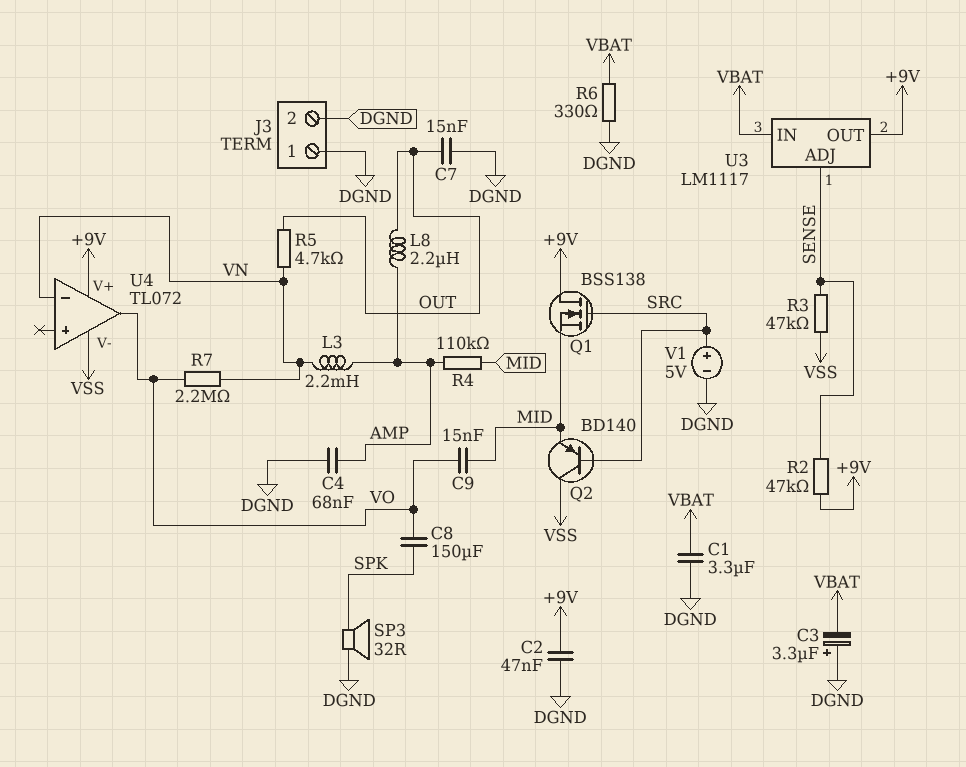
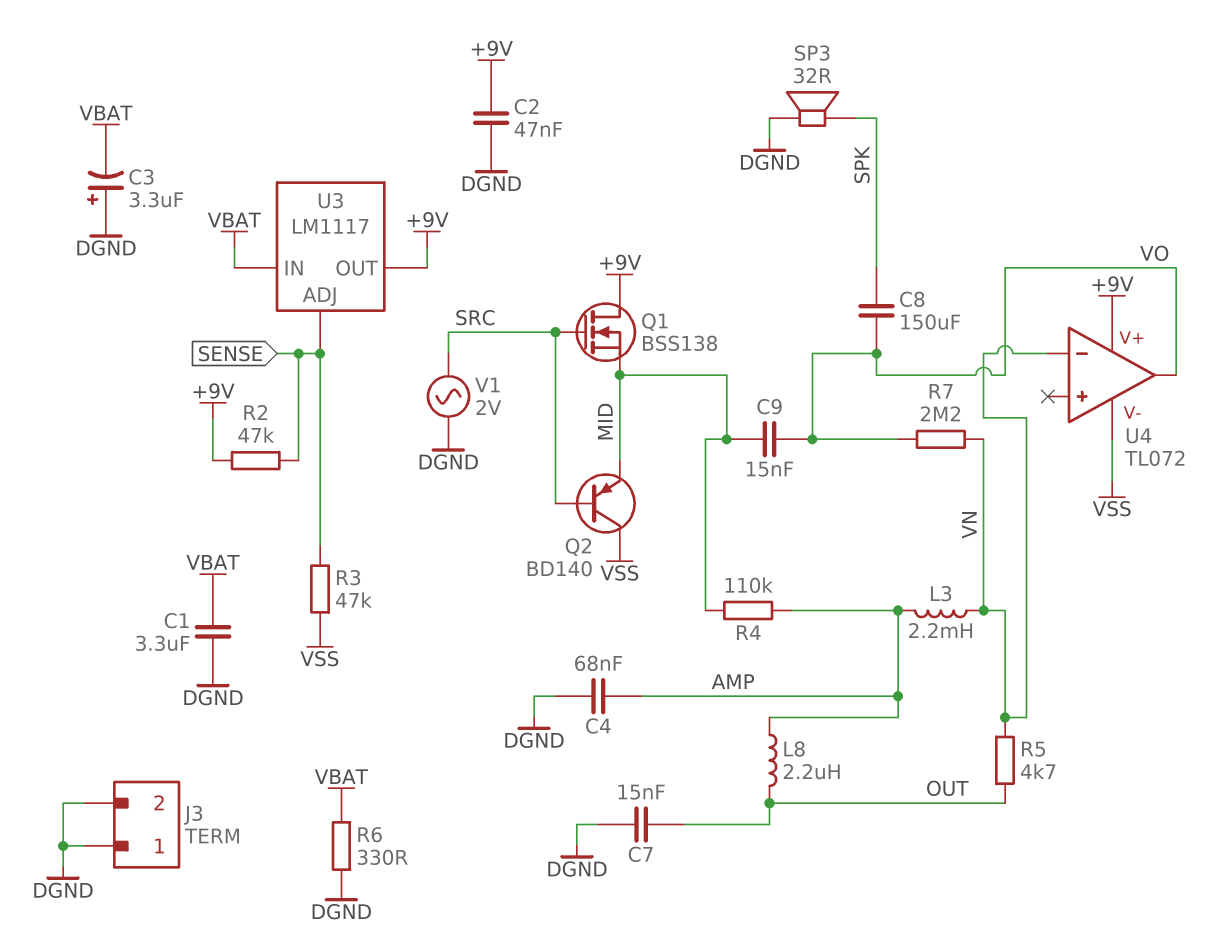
V1: 5V (plus SRC, minus DGND) -> AC 2V (DGND, SRC)

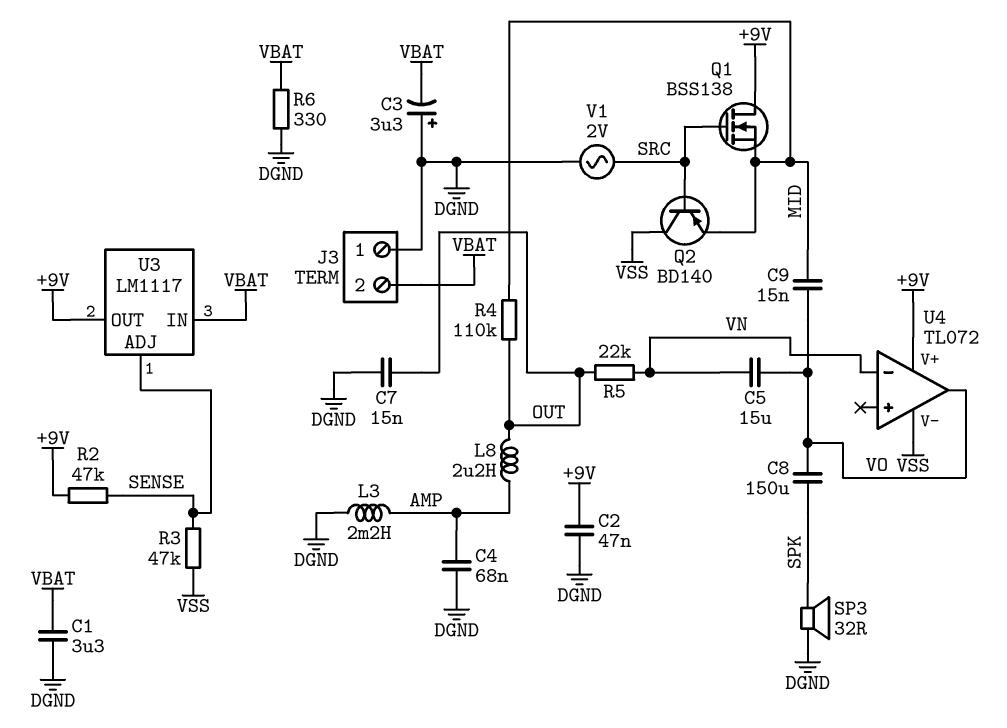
C5: none -> 15uF (VN, VO)
J3 pin 2: DGND -> VBAT
L3: 2.2mH (AMP, VN) -> 2.2mH (AMP, DGND)
R4: 110k (AMP, MID) -> 110k (MID, OUT)
R5: 4.7k (OUT, VN) -> 22k (OUT, VN)
R7: 2.2M (VN, VO) -> none

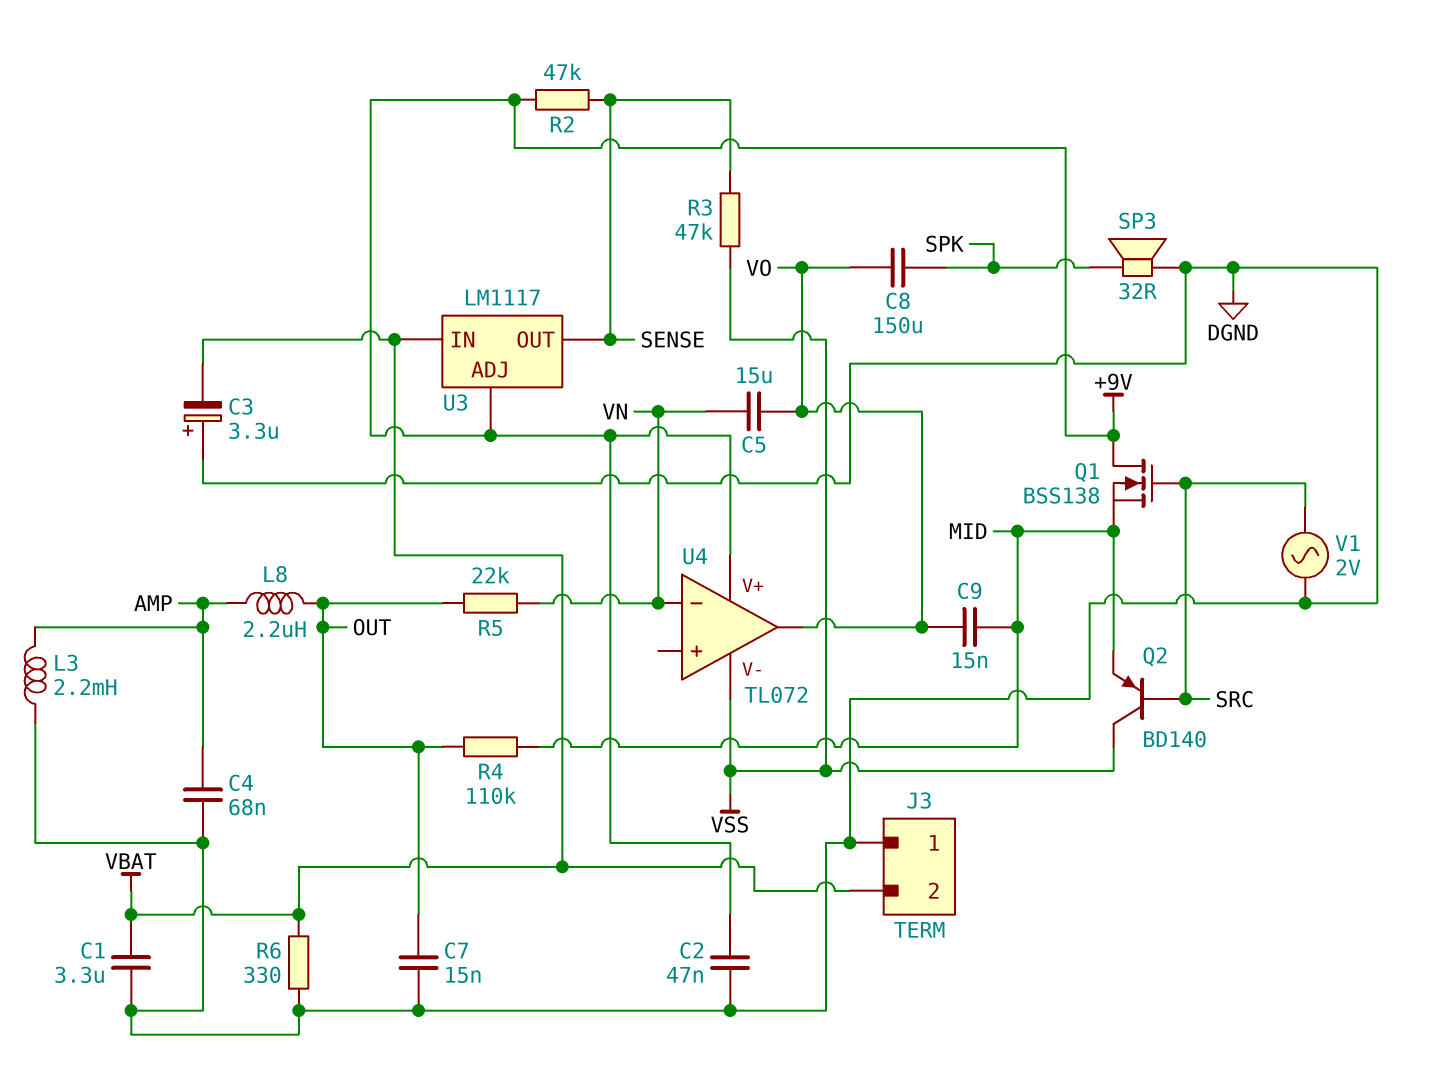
U3 pin ADJ: SENSE -> +9V
U3 pin OUT: +9V -> SENSE

